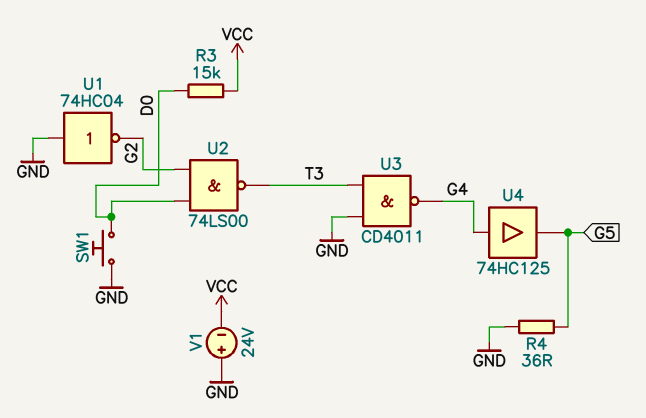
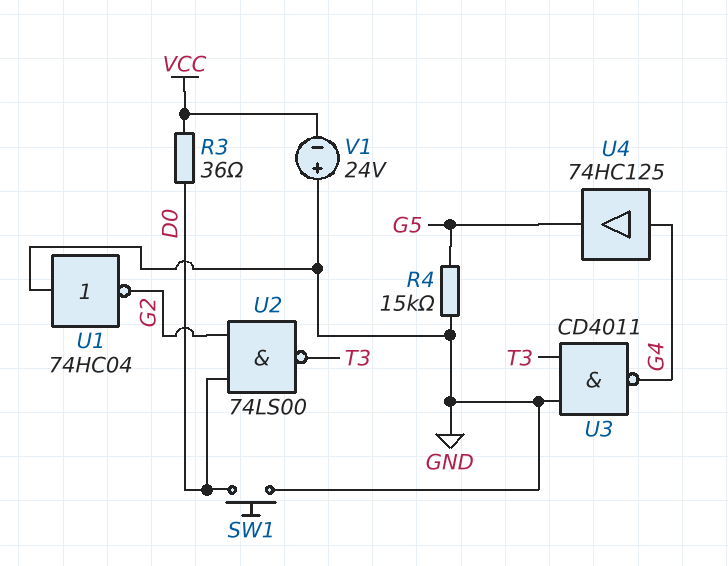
R3: 15k (D0, VCC) -> 36 (D0, VCC)
R4: 36 (G5, GND) -> 15k (G5, GND)

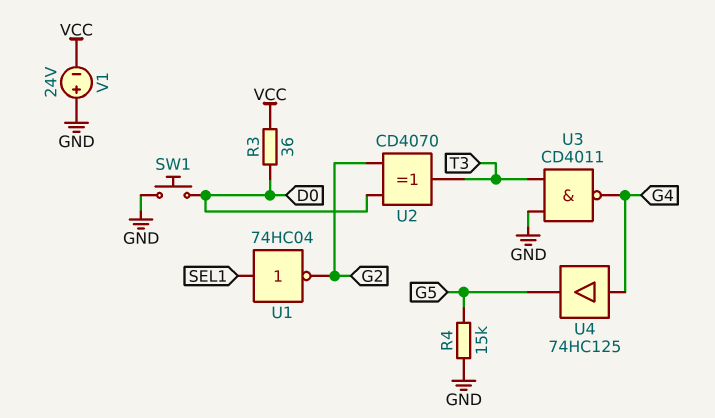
U1: NOT 74HC04 (in GND, out G2) -> NOT 74HC04 (in SEL1, out G2)
U2: NAND 74LS00 (in D0, in G2, out T3) -> XOR CD4070 (in D0, in G2, out T3)

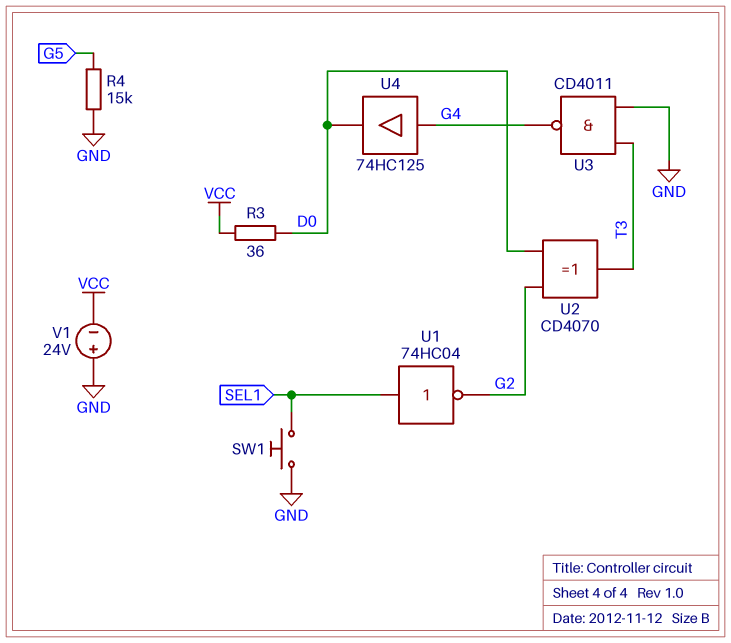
SW1: button (D0, GND) -> button (GND, SEL1)
U4: buffer 74HC125 (in G4, out G5) -> buffer 74HC125 (in G4, out D0)

